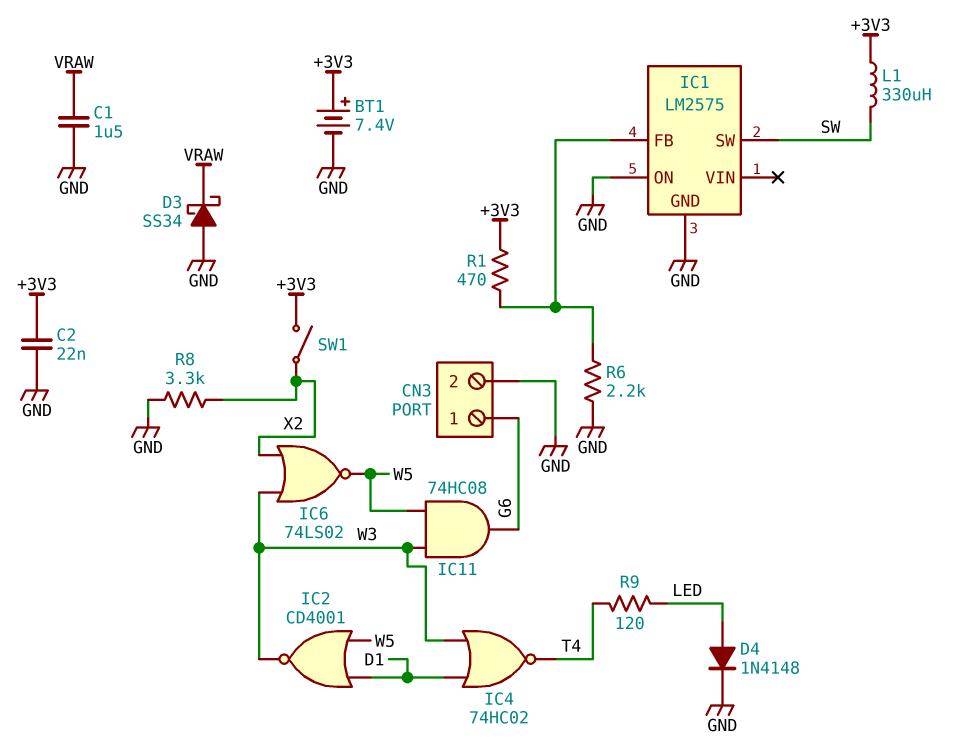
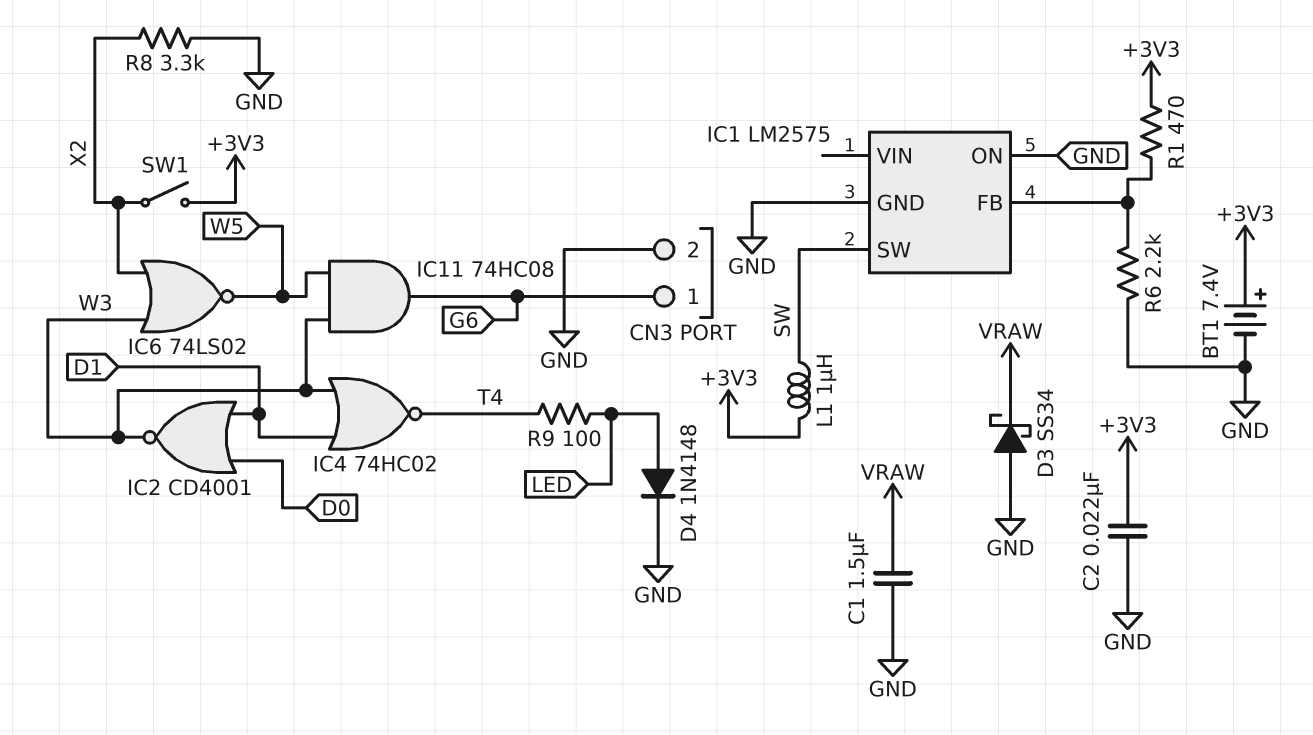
IC2: NOR CD4001 (in D1, in W5, out W3) -> NOR CD4001 (in D0, in D1, out W3)
L1: 330uH (+3V3, SW) -> 1uH (+3V3, SW)
R9: 120 (LED, T4) -> 100 (LED, T4)

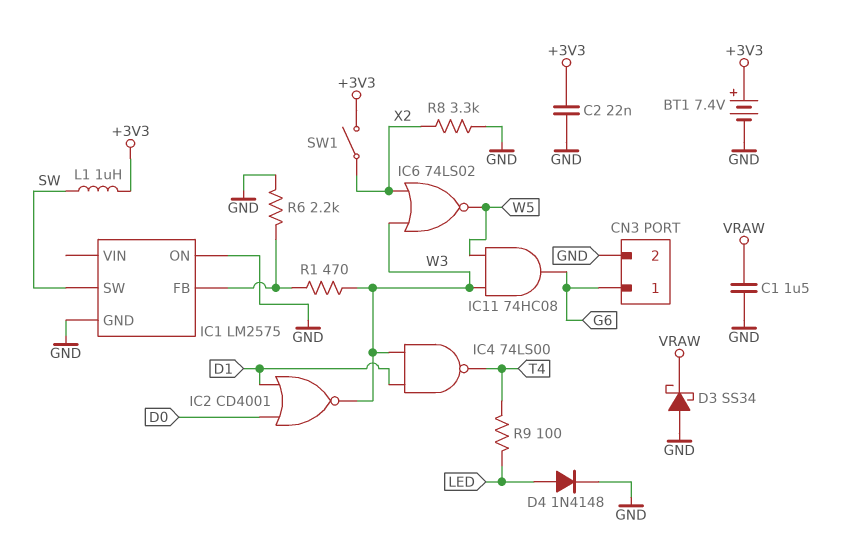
IC4: NOR 74HC02 (in D1, in W3, out T4) -> NAND 74LS00 (in D1, in W3, out T4)
R1: 470 (+3V3, IC1/FB) -> 470 (IC1/FB, W3)

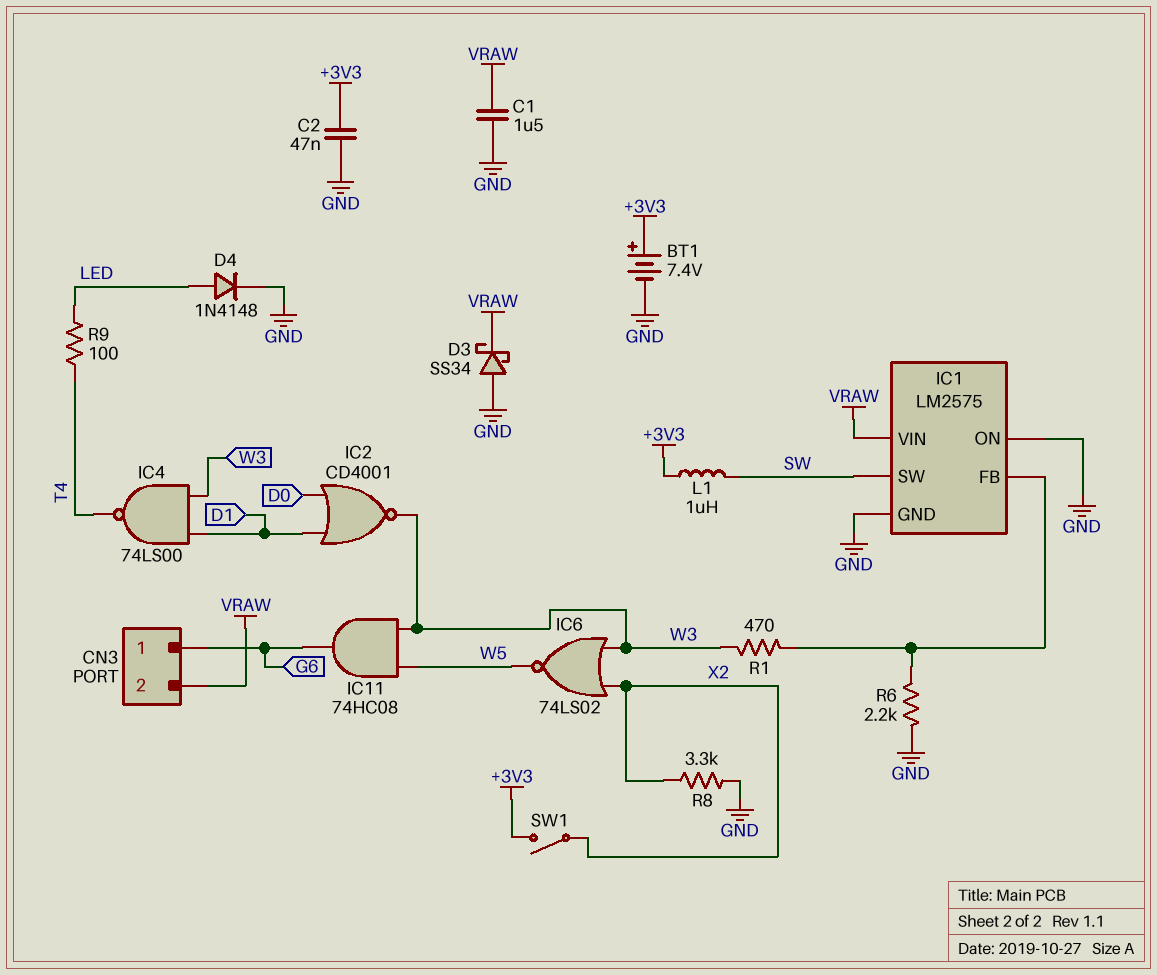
C2: 22nF (+3V3, GND) -> 47nF (+3V3, GND)
CN3 pin 2: GND -> VRAW
IC1 pin VIN: none -> VRAW

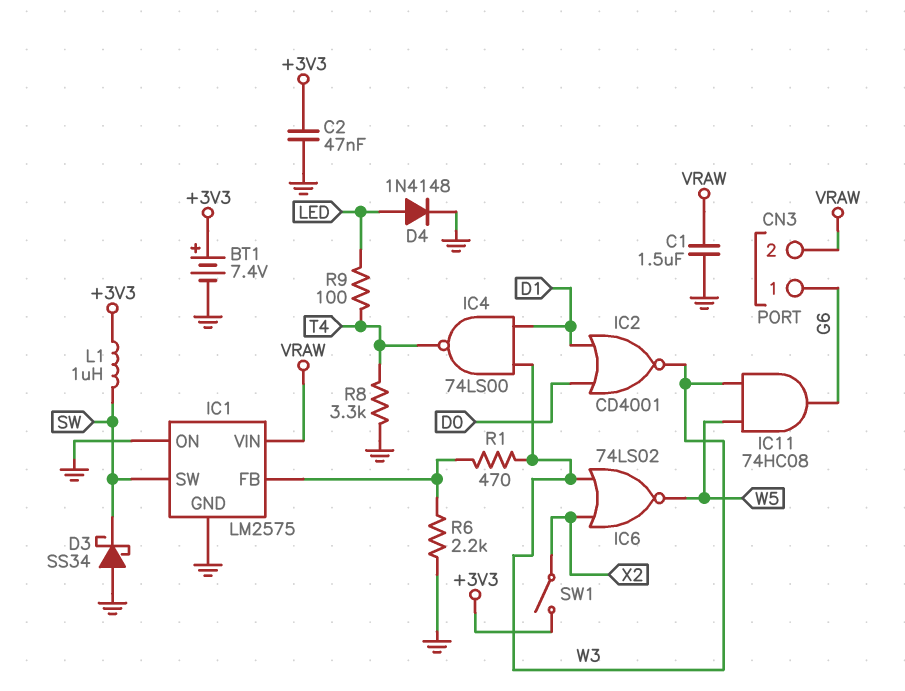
D3: schottky SS34 (A GND, K VRAW) -> schottky SS34 (A GND, K SW)
R8: 3.3k (GND, X2) -> 3.3k (GND, T4)

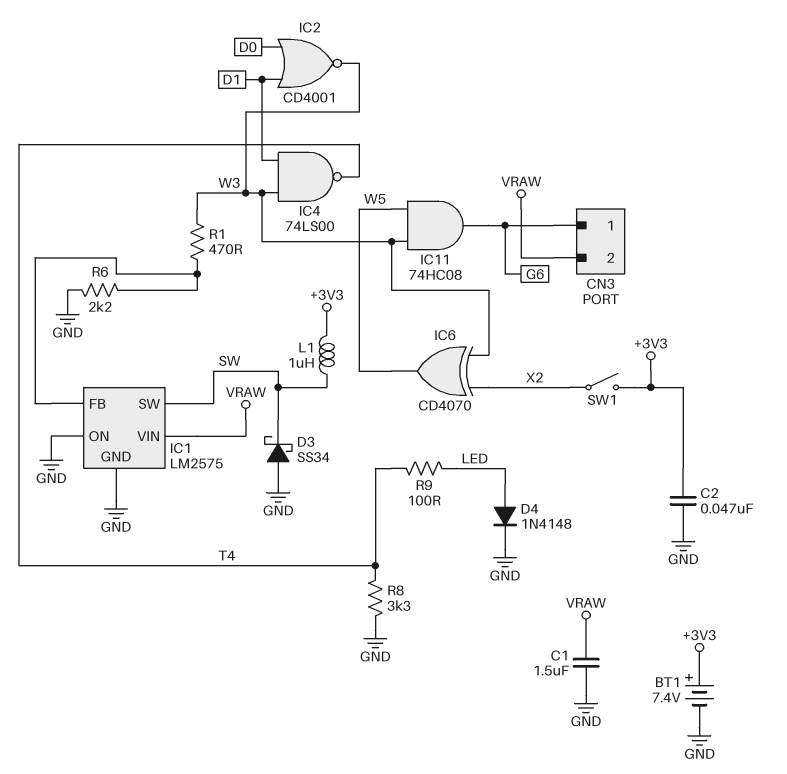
IC6: NOR 74LS02 (in W3, in X2, out W5) -> XOR CD4070 (in W3, in X2, out W5)

